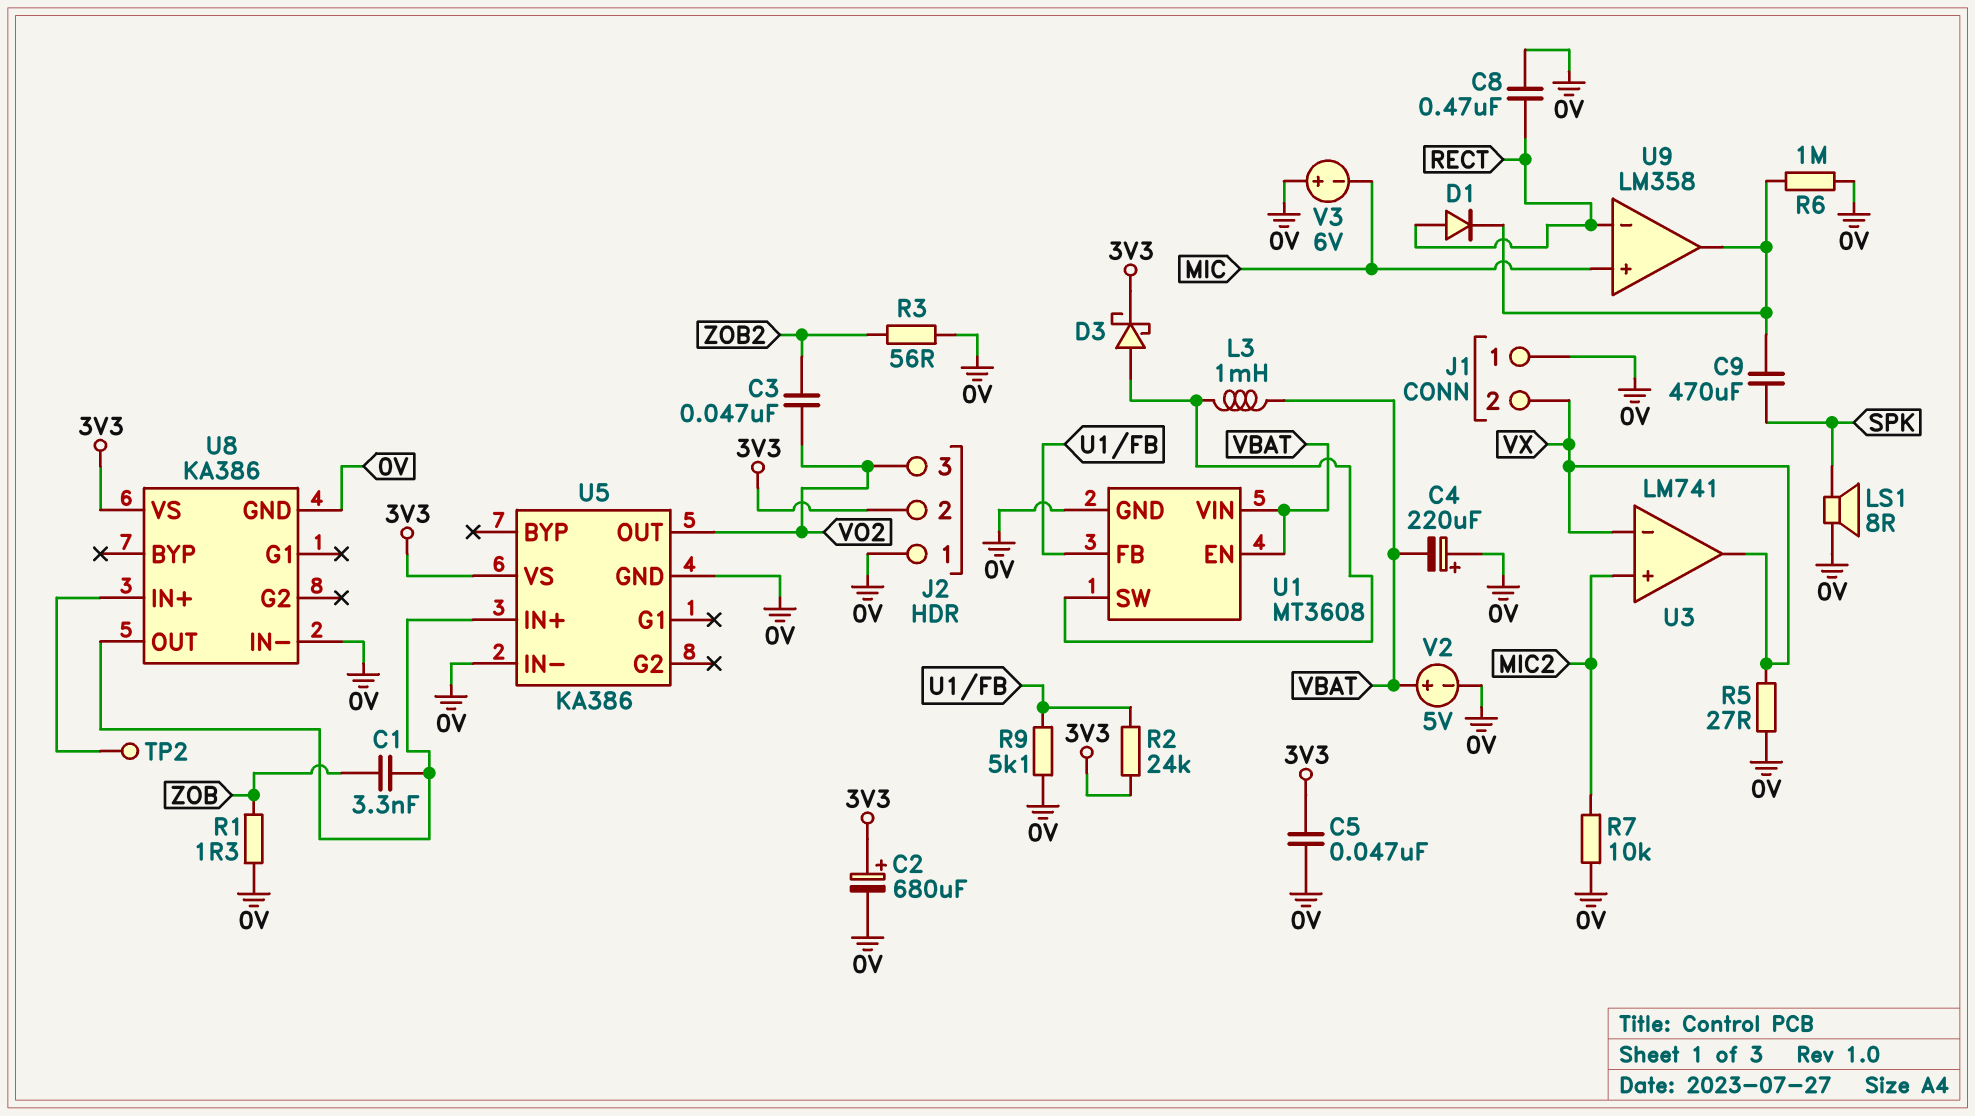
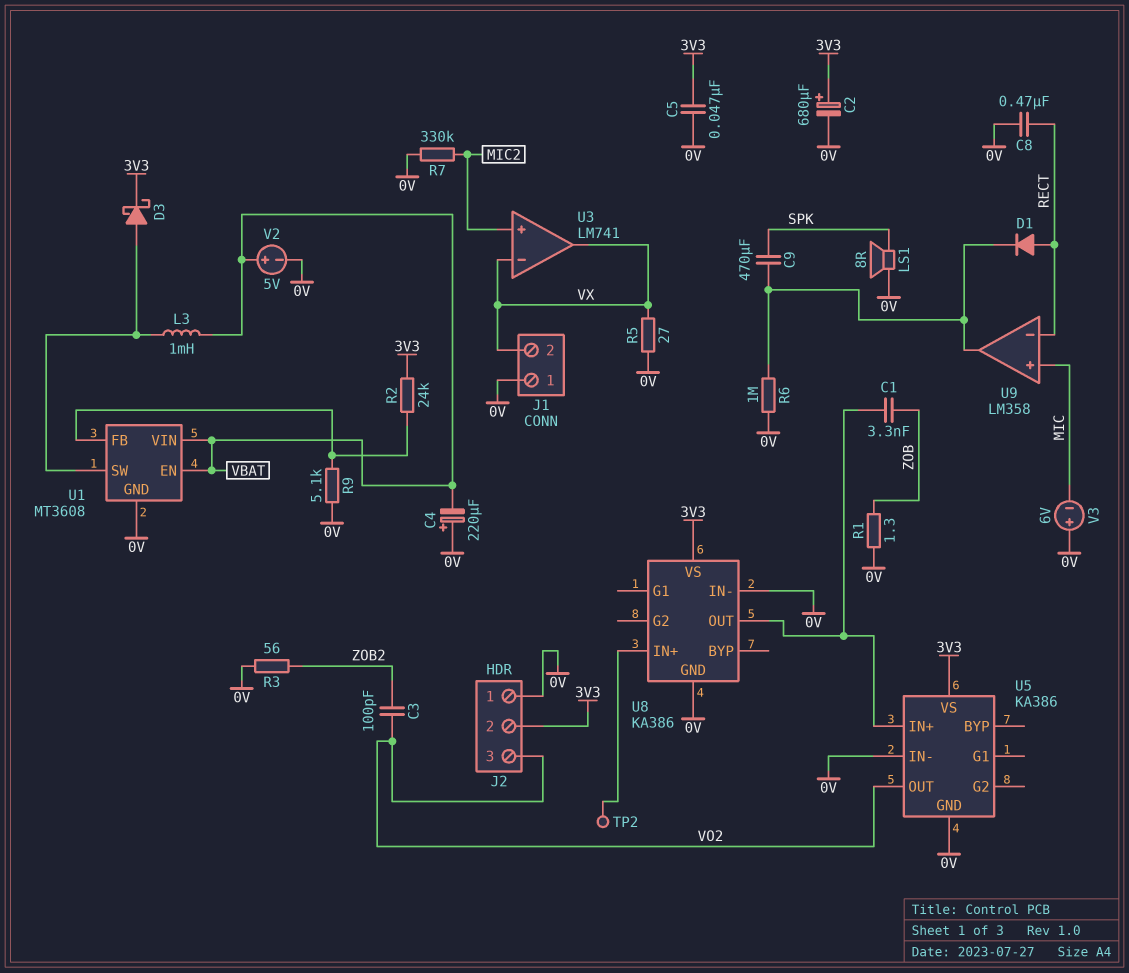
C3: 47nF (VO2, ZOB2) -> 100pF (VO2, ZOB2)
R7: 10k (0V, MIC2) -> 330k (0V, MIC2)

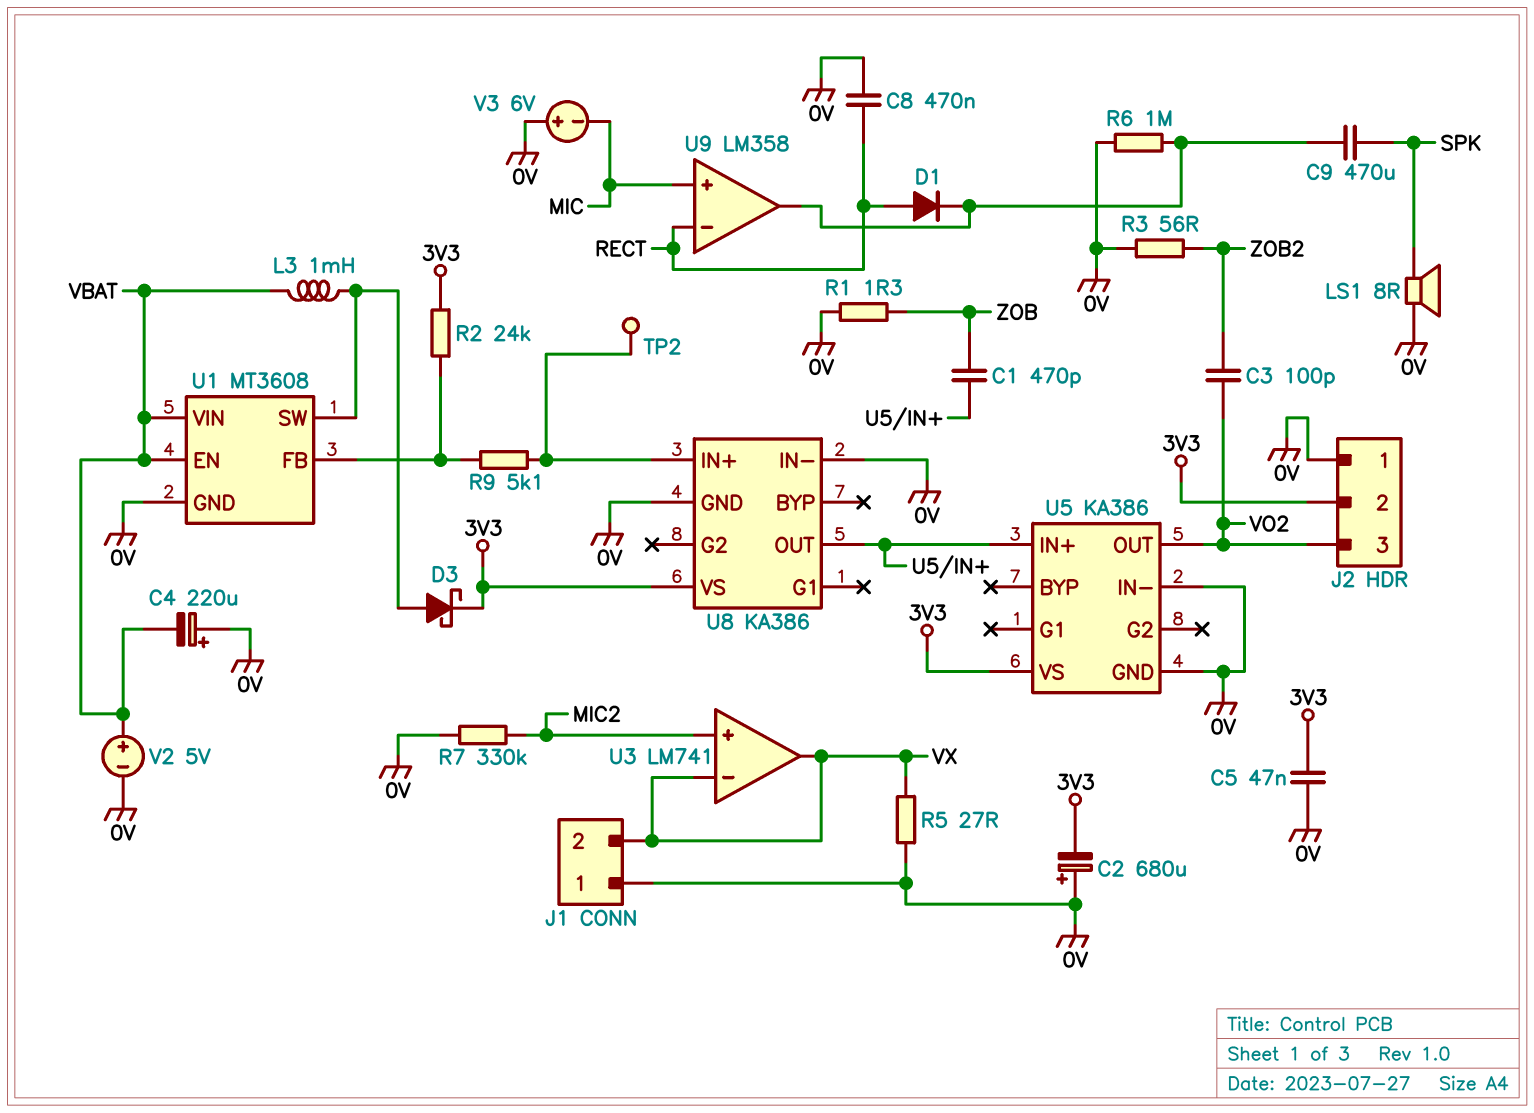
C1: 3.3nF (U5/IN+, ZOB) -> 470pF (U5/IN+, ZOB)
C2: 680uF (plus 3V3, minus 0V) -> 680uF (plus 0V, minus 3V3)
R9: 5.1k (0V, U1/FB) -> 5.1k (U1/FB, U8/IN+)

